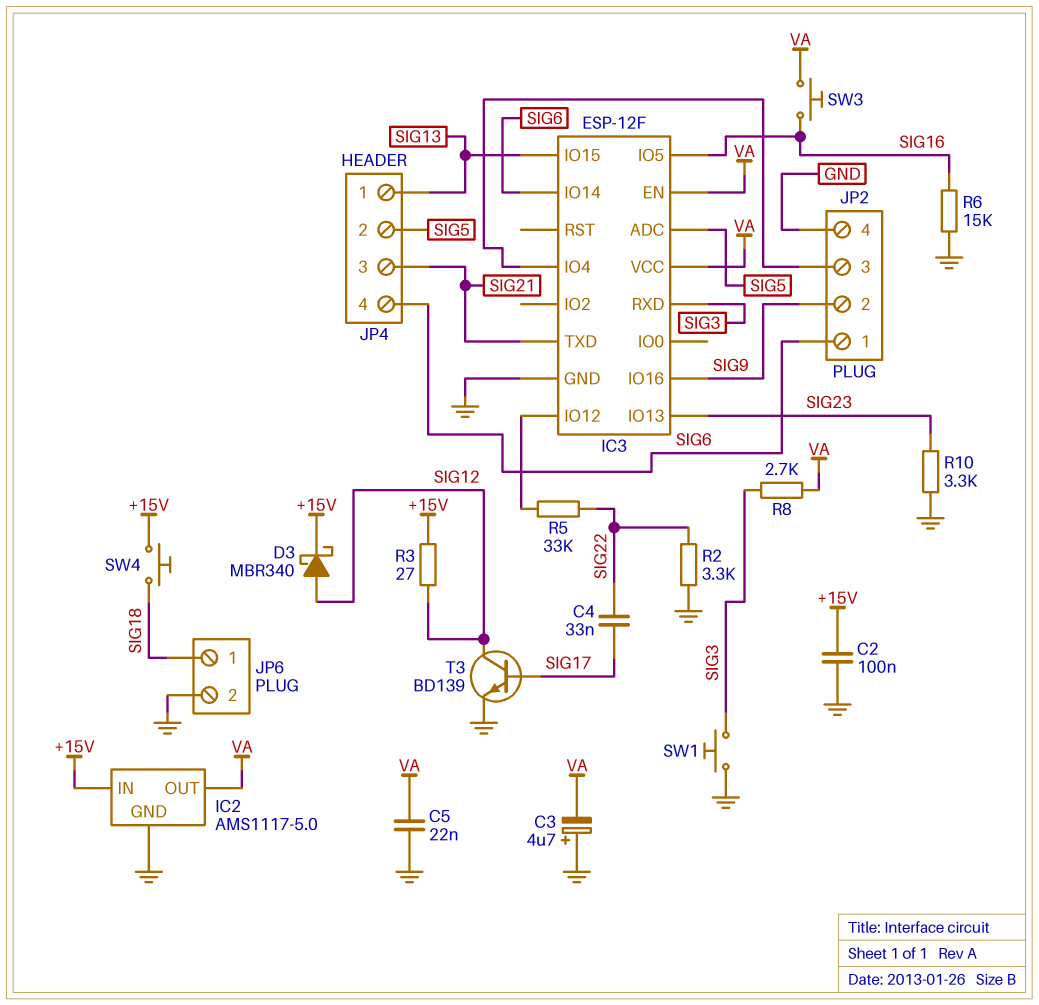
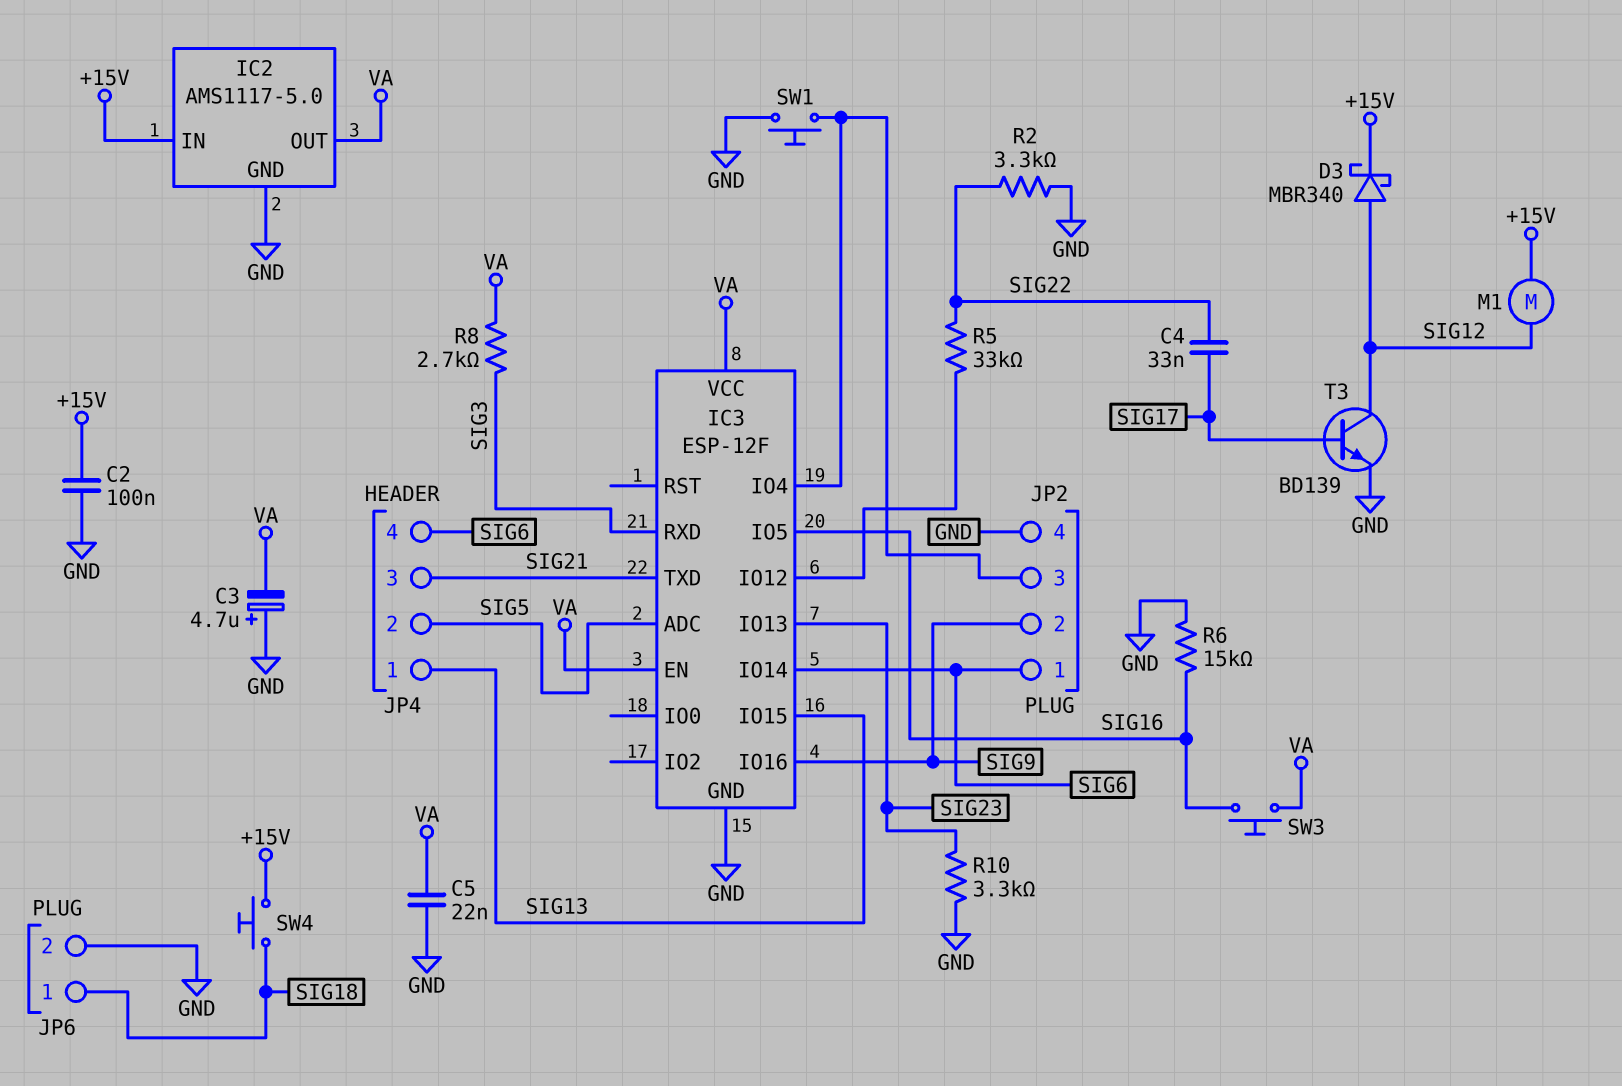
M1: none -> motor (+15V, SIG12)
R3: 27 (+15V, SIG12) -> none
SW1: button (GND, SIG3) -> button (GND, IC3/IO4)

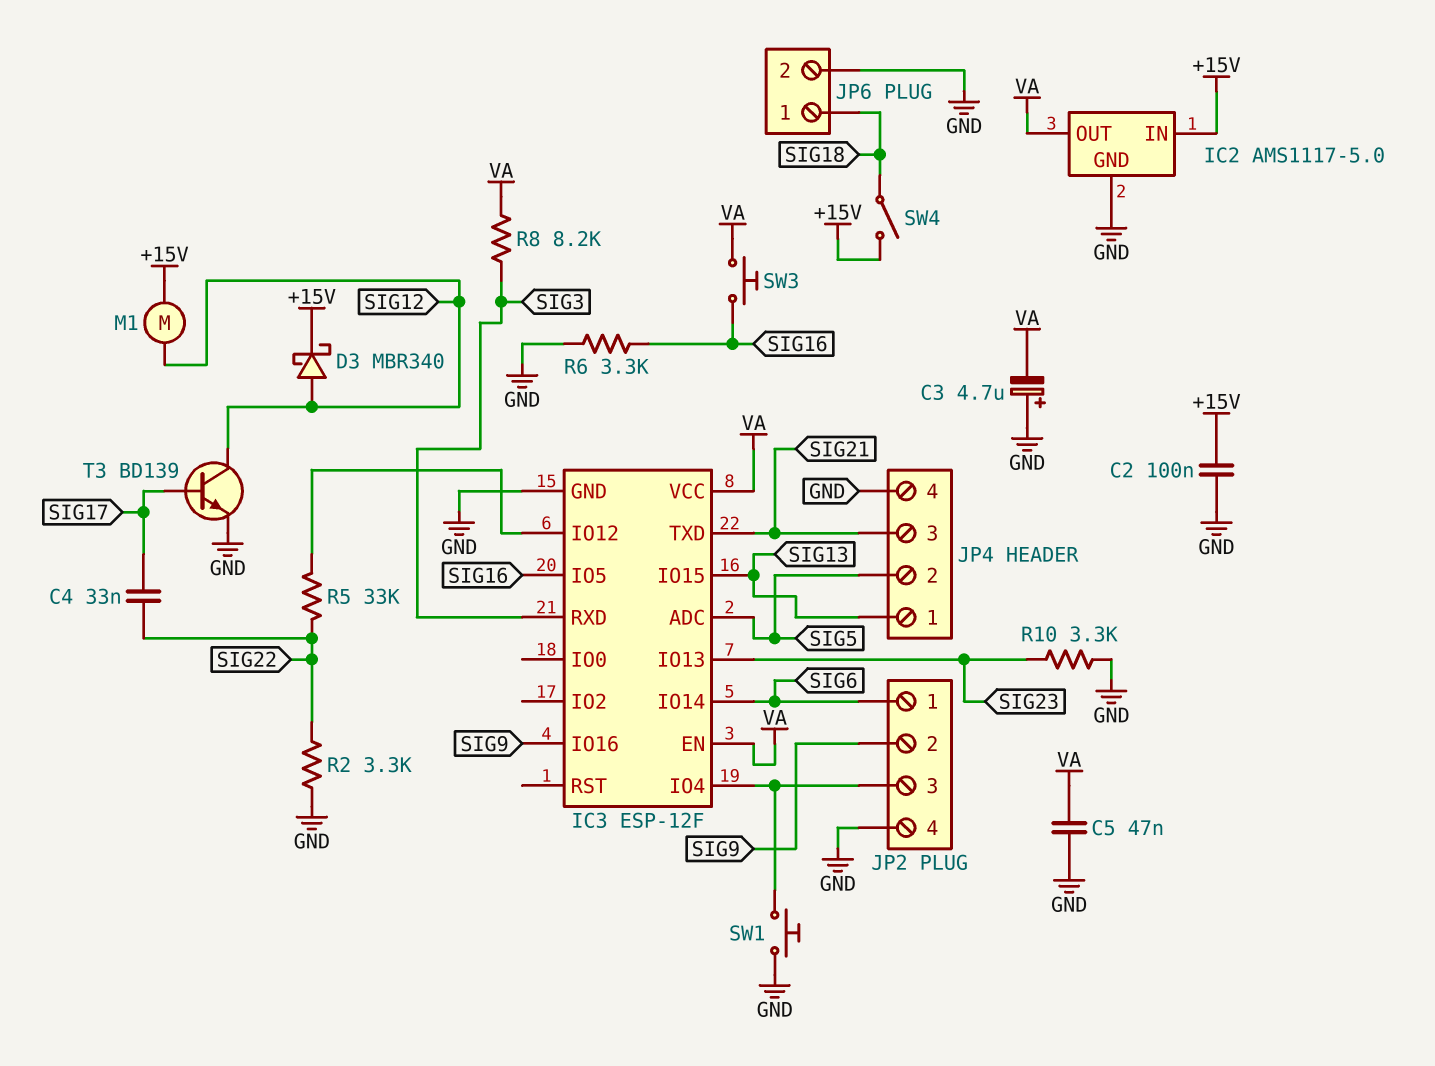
C5: 22nF (GND, VA) -> 47nF (GND, VA)
JP4 pin 4: SIG6 -> GND
R6: 15k (GND, SIG16) -> 3.3k (GND, SIG16)
R8: 2.7k (SIG3, VA) -> 8.2k (SIG3, VA)
SW4: button (+15V, SIG18) -> switch (+15V, SIG18)

